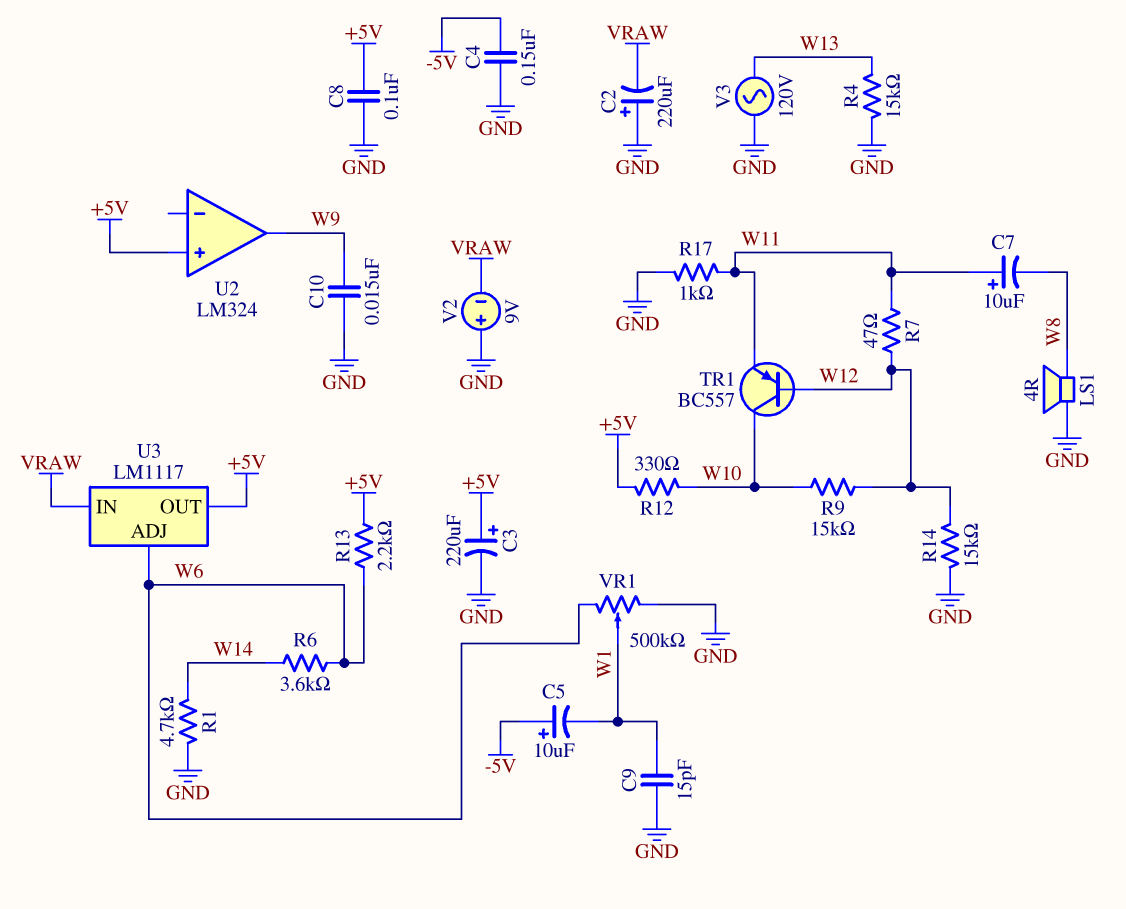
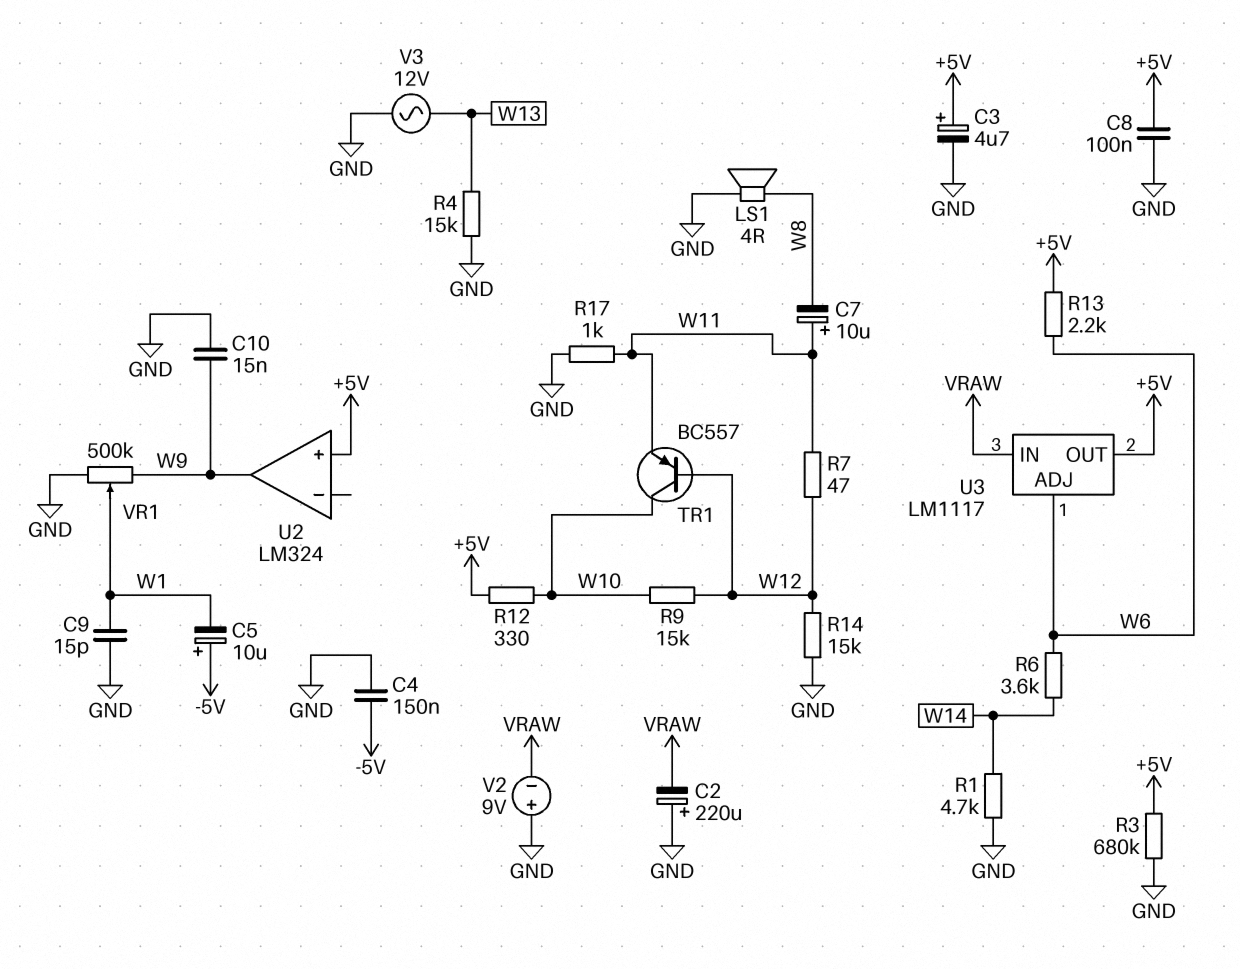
C3: 220uF (plus +5V, minus GND) -> 4.7uF (plus +5V, minus GND)
R3: none -> 680k (+5V, GND)
V3: AC 120V (GND, W13) -> AC 12V (GND, W13)
VR1: 500k (GND, W6, wiper W1) -> 500k (GND, W9, wiper W1)

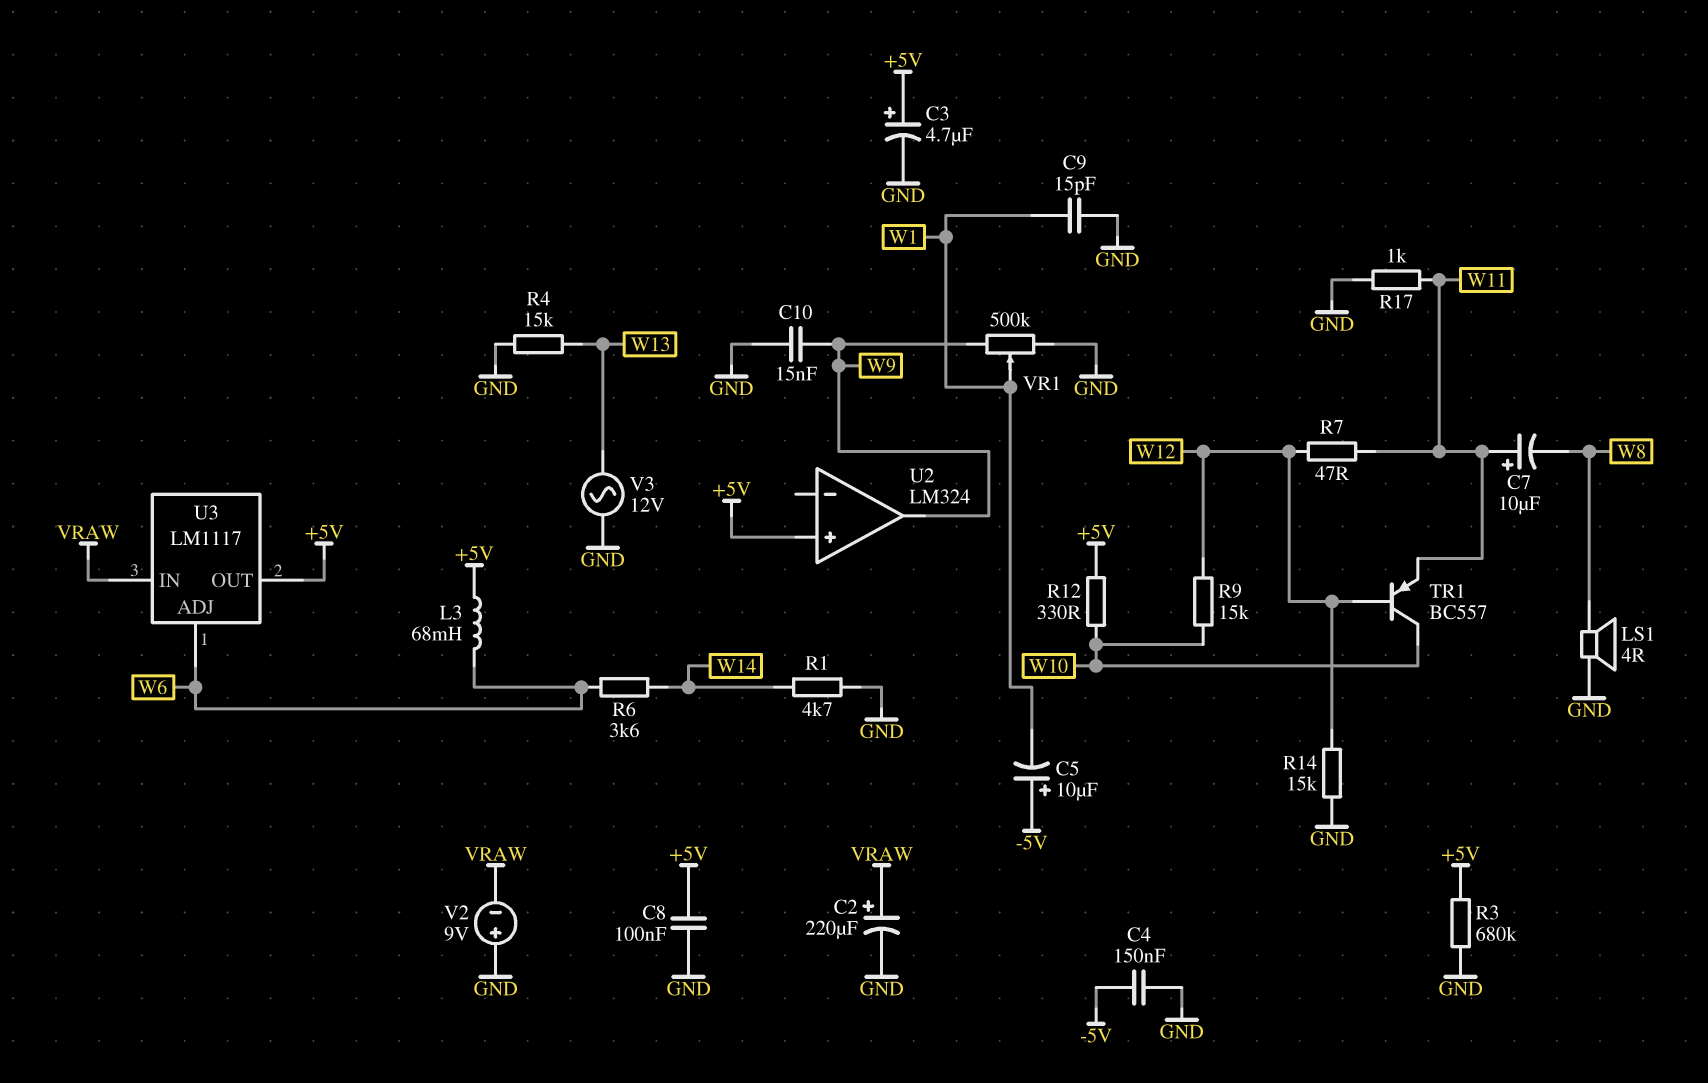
C2: 220uF (plus GND, minus VRAW) -> 220uF (plus VRAW, minus GND)
L3: none -> 68mH (+5V, W6)
R13: 2.2k (+5V, W6) -> none

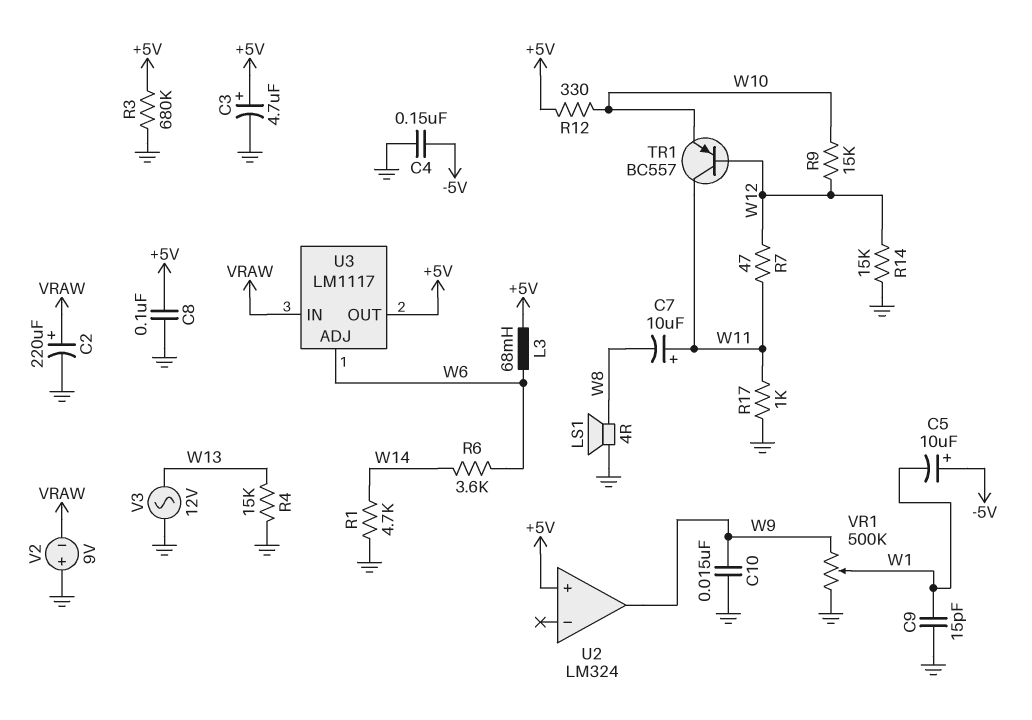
TR1: PNP BC557 (B W12, C W10, E W11) -> PNP BC557 (B W12, C W11, E W10)

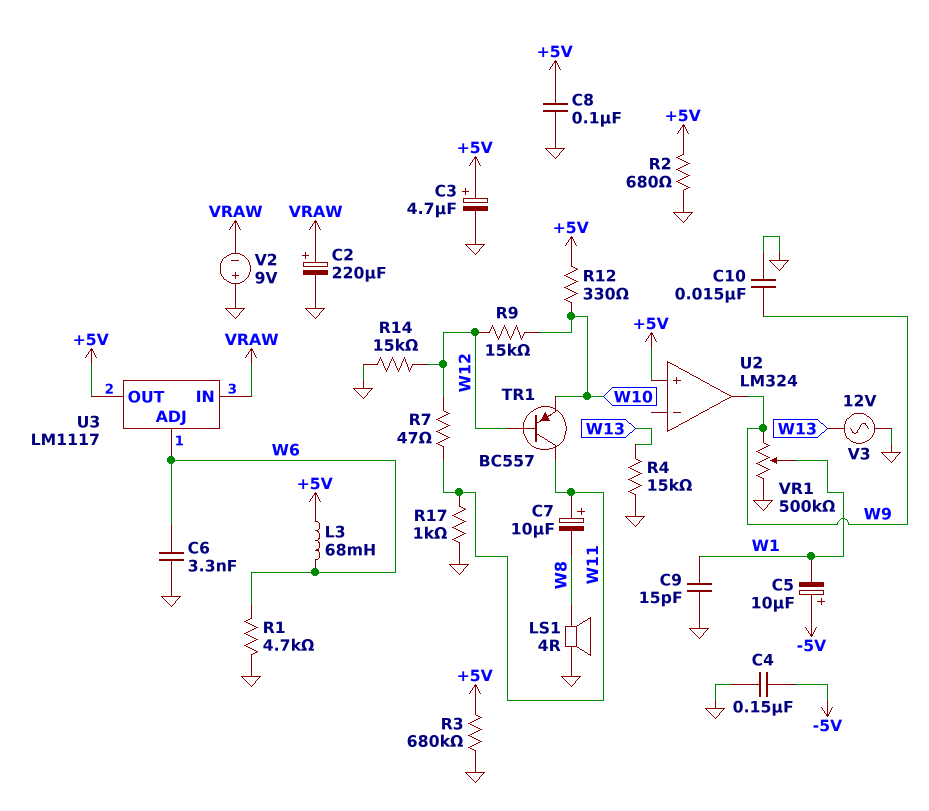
C6: none -> 3.3nF (GND, W6)
R1: 4.7k (GND, W14) -> 4.7k (GND, W6)
R2: none -> 680 (+5V, GND)
R6: 3.6k (W6, W14) -> none

